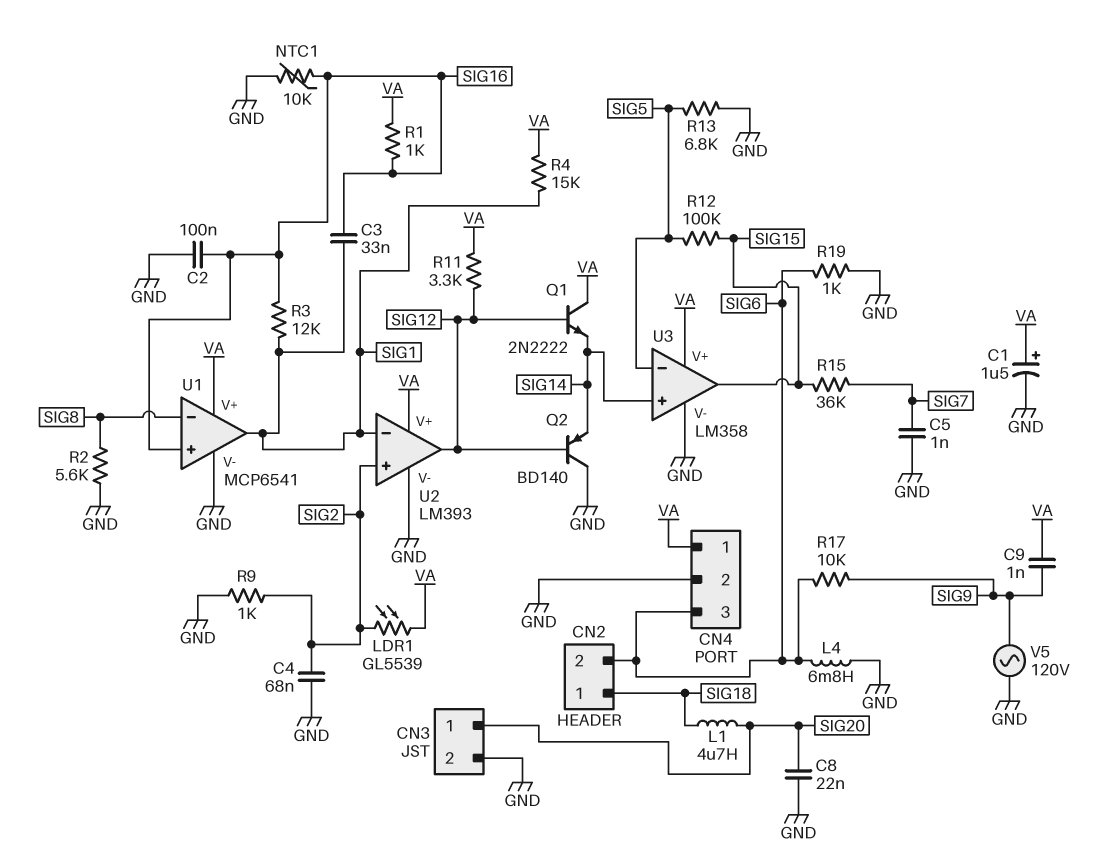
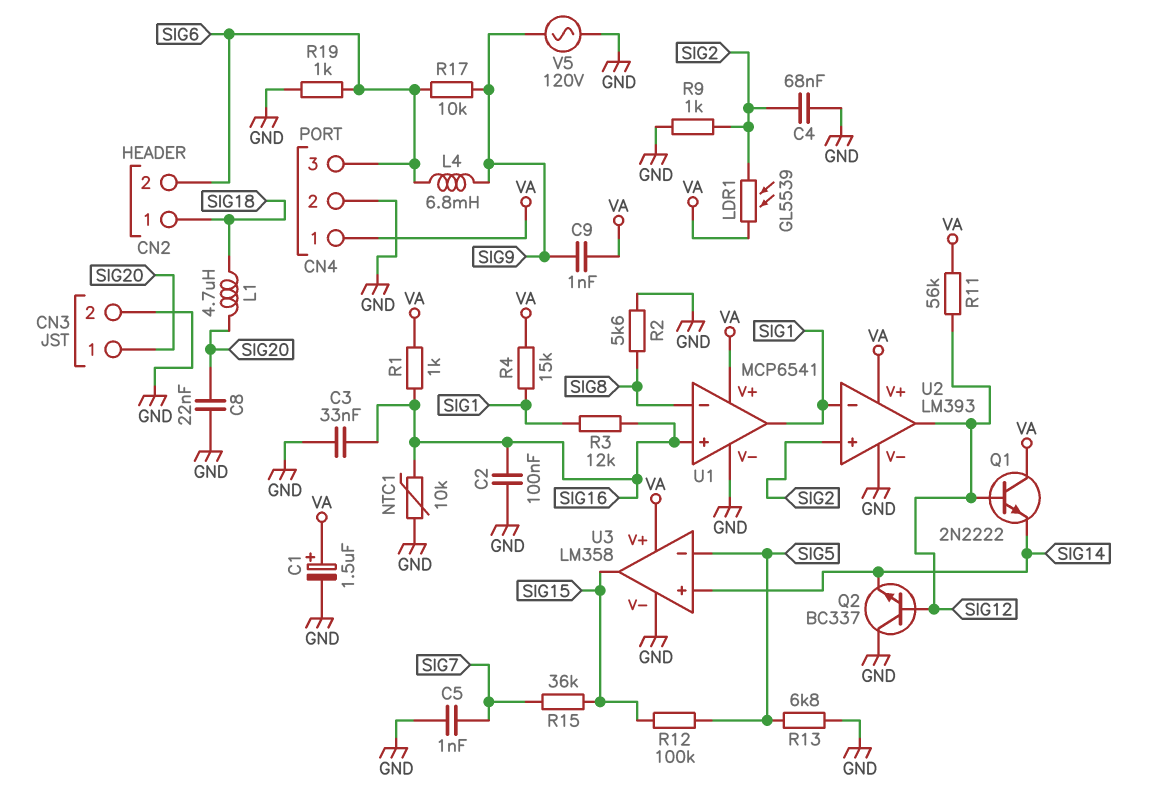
C3: 33nF (SIG1, SIG16) -> 33nF (GND, SIG16)
L4: 6.8mH (GND, SIG6) -> 6.8mH (SIG6, SIG9)
Q2: PNP BD140 (B SIG12, C GND, E SIG14) -> NPN BC337 (B SIG12, C GND, E SIG14)
R11: 3.3k (SIG12, VA) -> 56k (SIG12, VA)

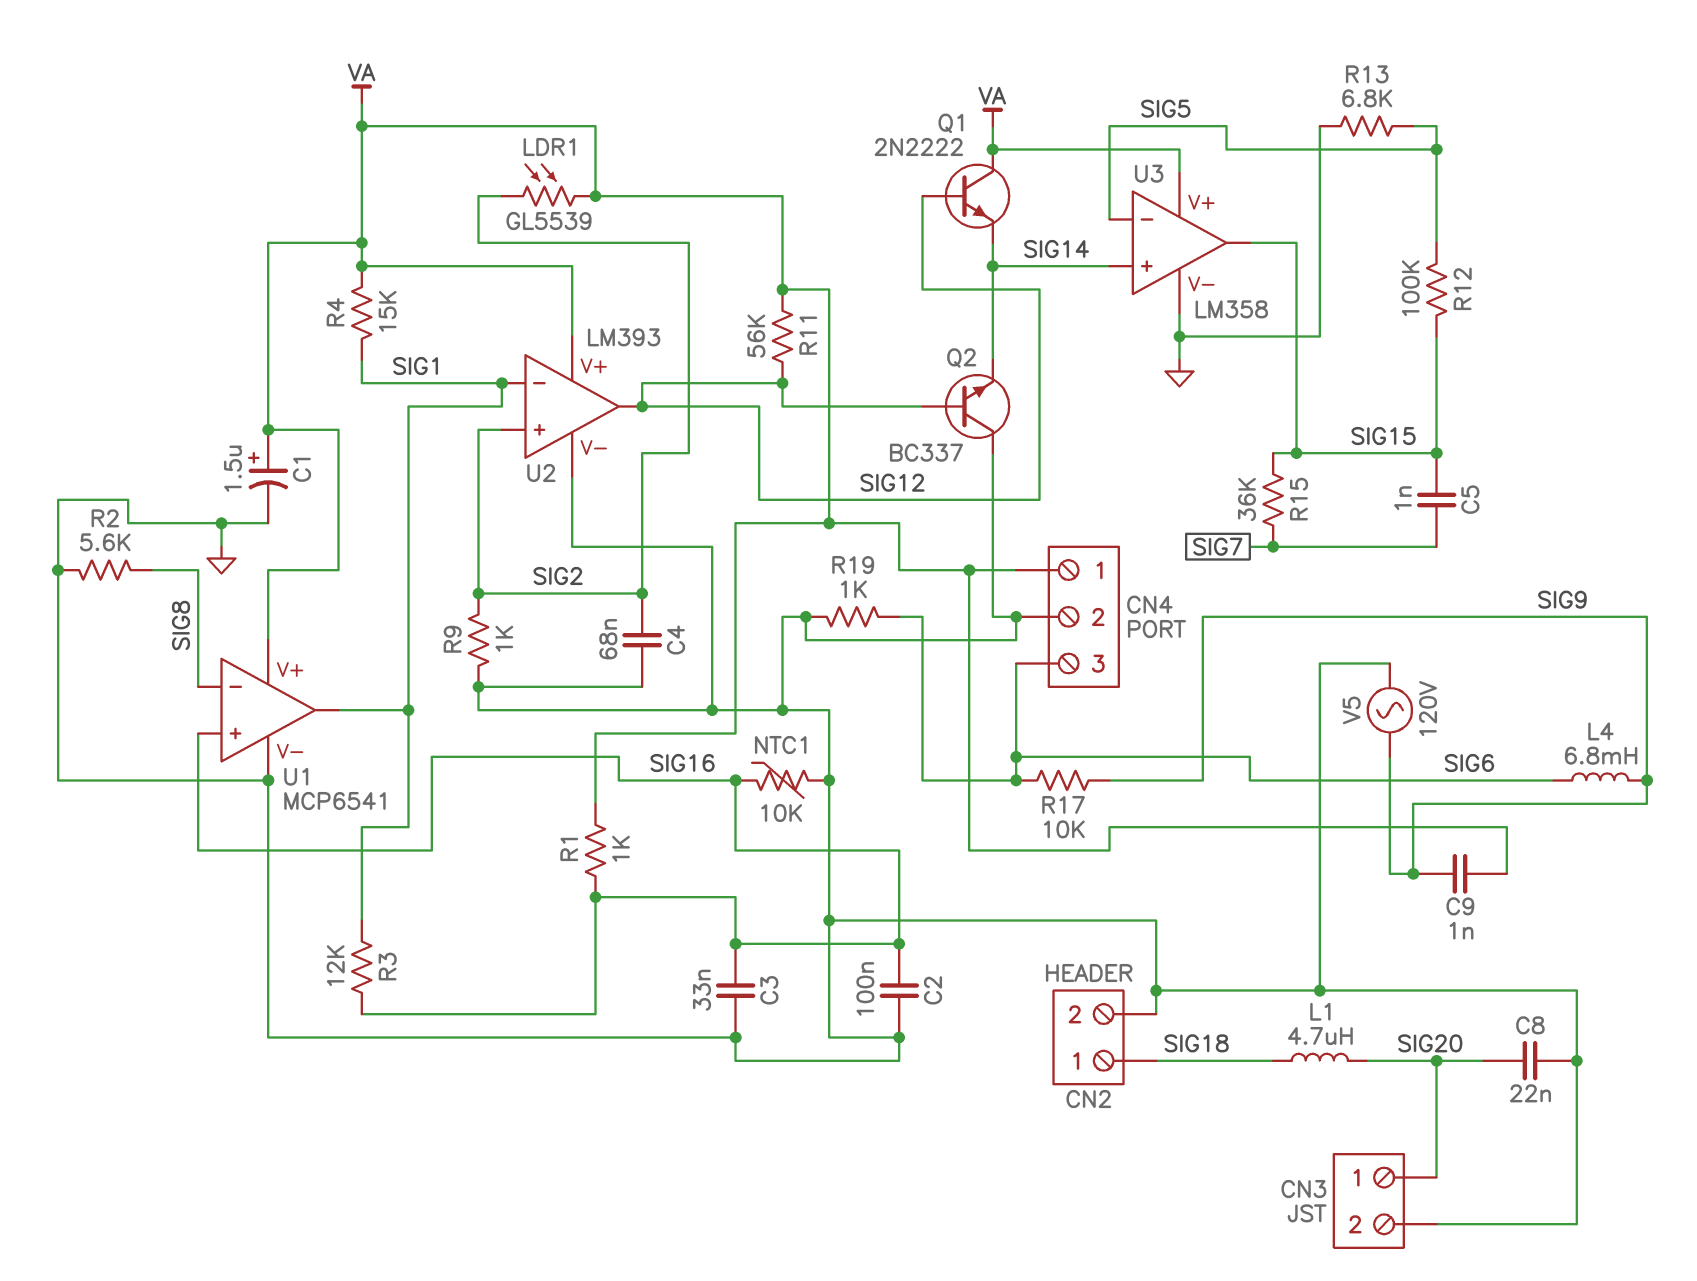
C5: 1nF (GND, SIG7) -> 1nF (SIG7, SIG15)
CN2 pin 2: SIG6 -> GND

